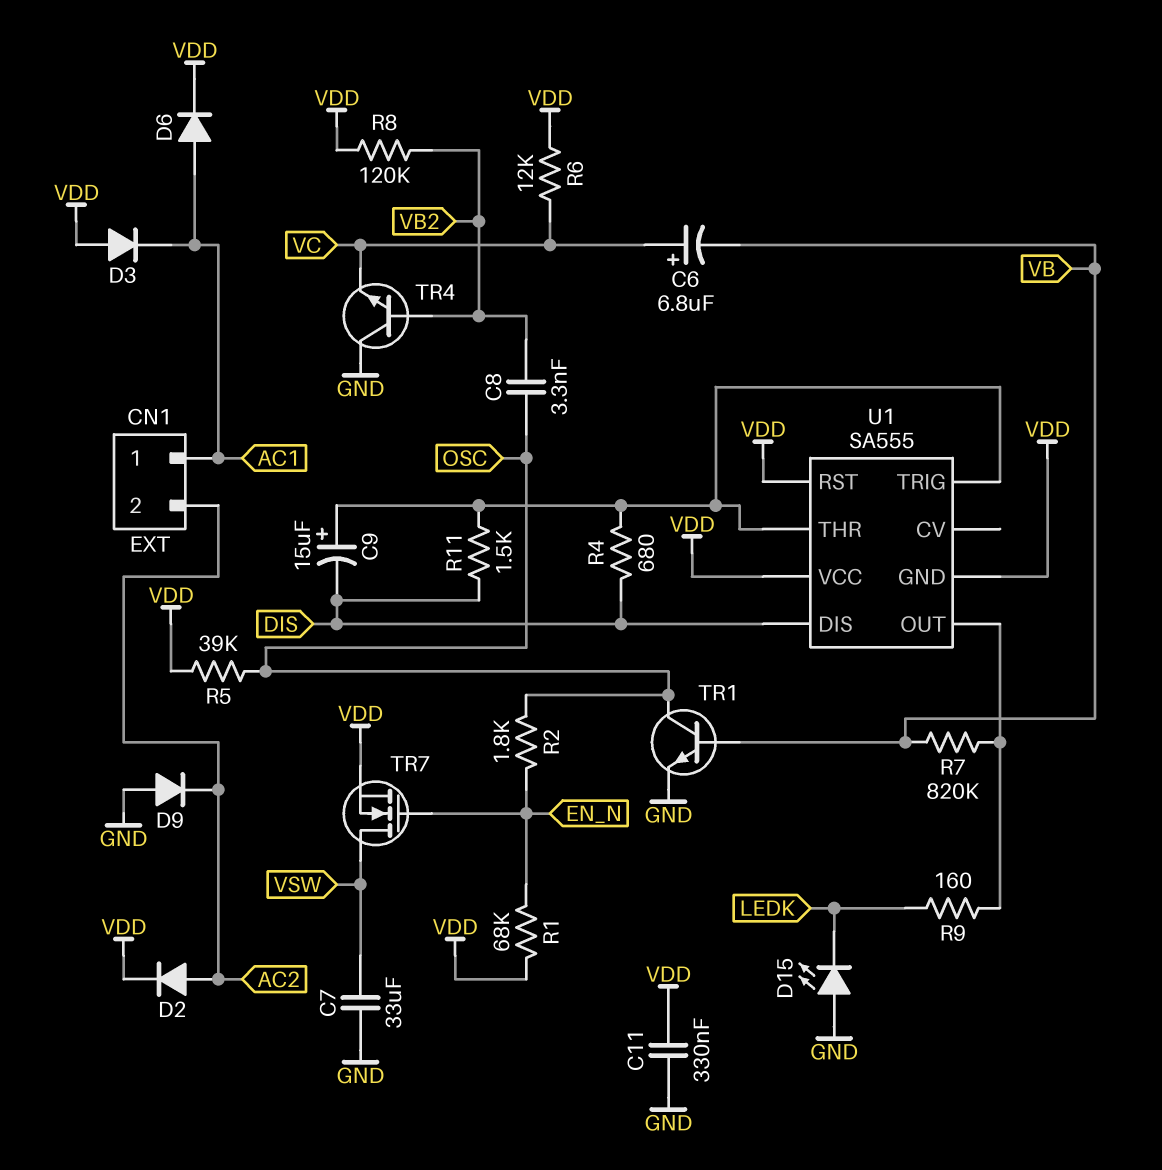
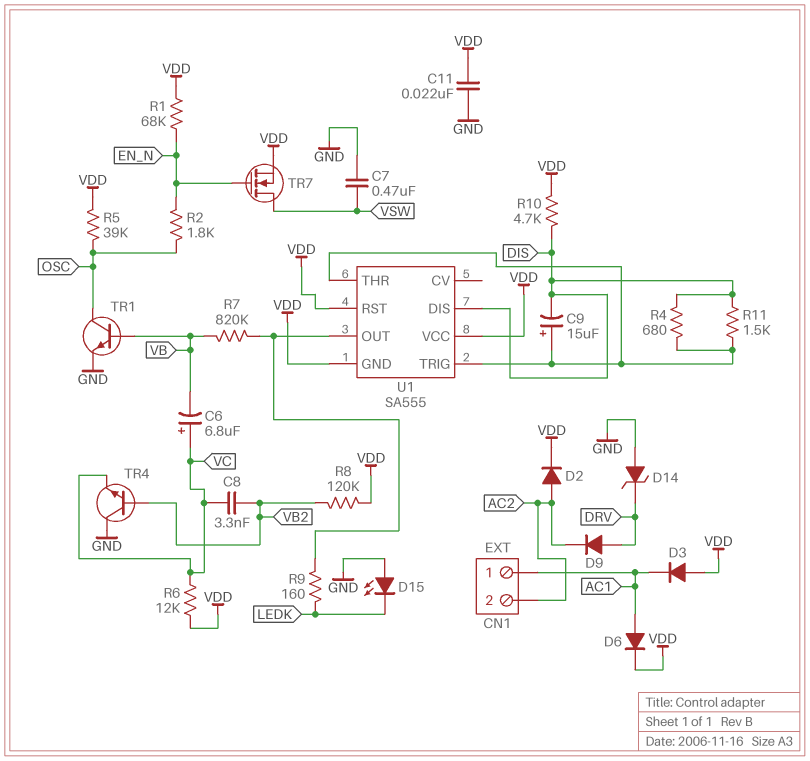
C7: 33uF (GND, VSW) -> 470nF (GND, VSW)
C8: 3.3nF (OSC, VB2) -> 3.3nF (VB2, VC)
C11: 330nF (GND, VDD) -> 22nF (GND, VDD)
D9: diode (A GND, K AC2) -> diode (A DRV, K AC2)
D14: none -> zener (A GND, K DRV)
R10: none -> 4.7k (DIS, VDD)

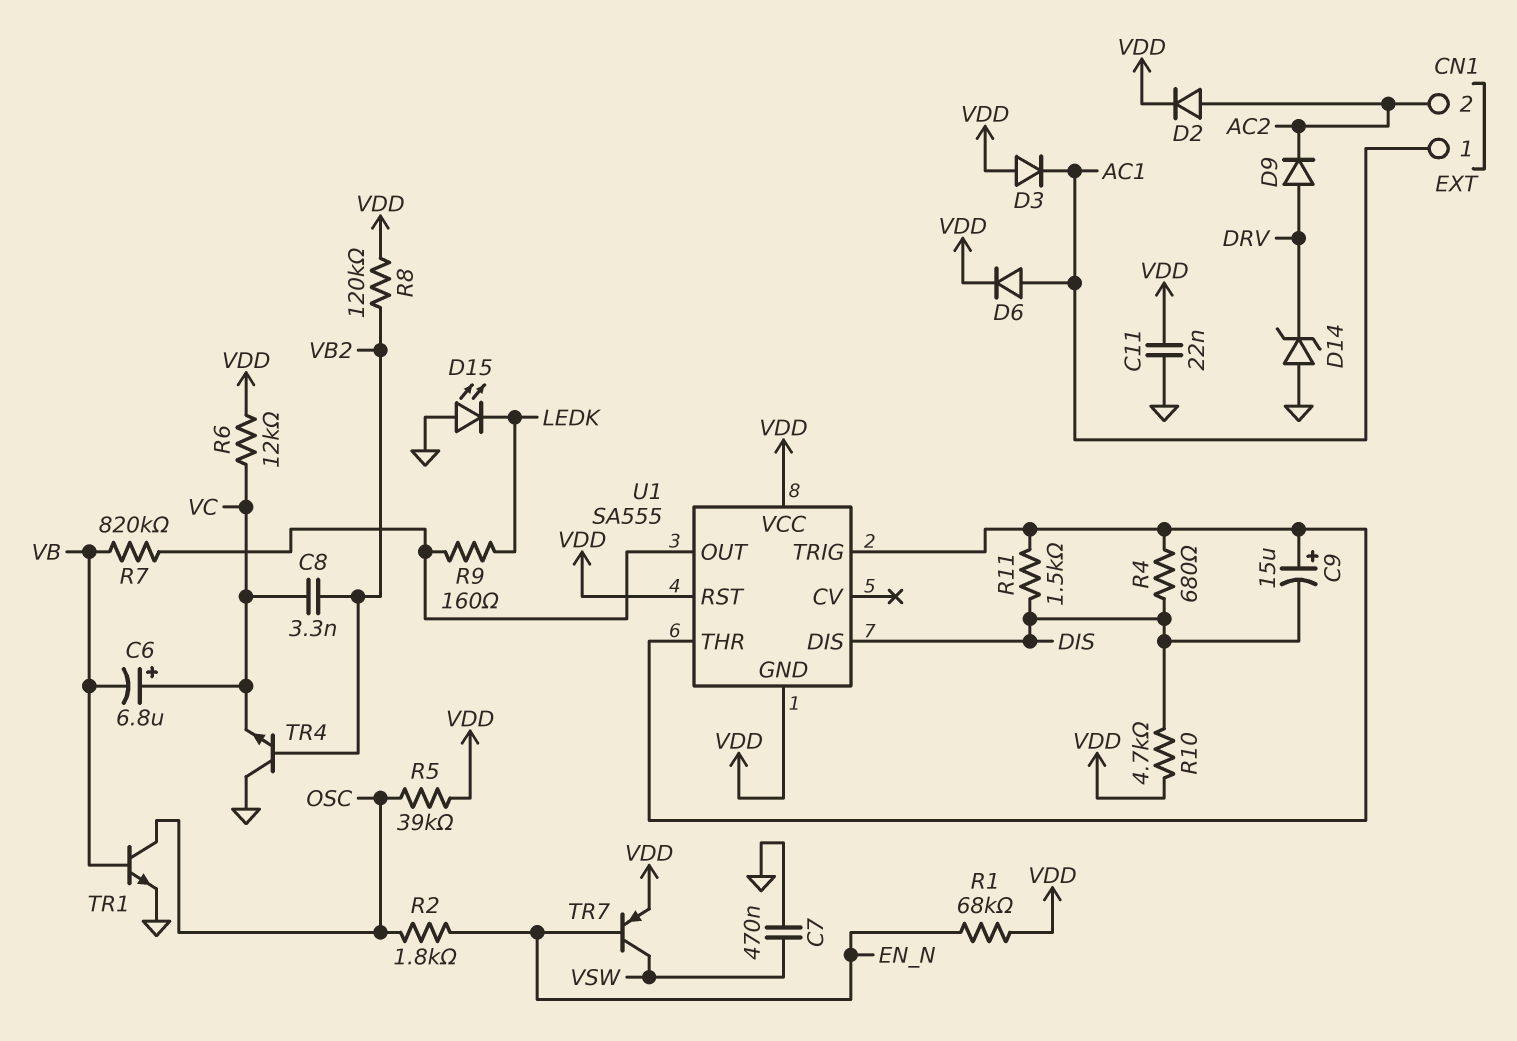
TR7: NMOS (G EN_N, D VSW, S VDD) -> PNP (B EN_N, C VSW, E VDD)

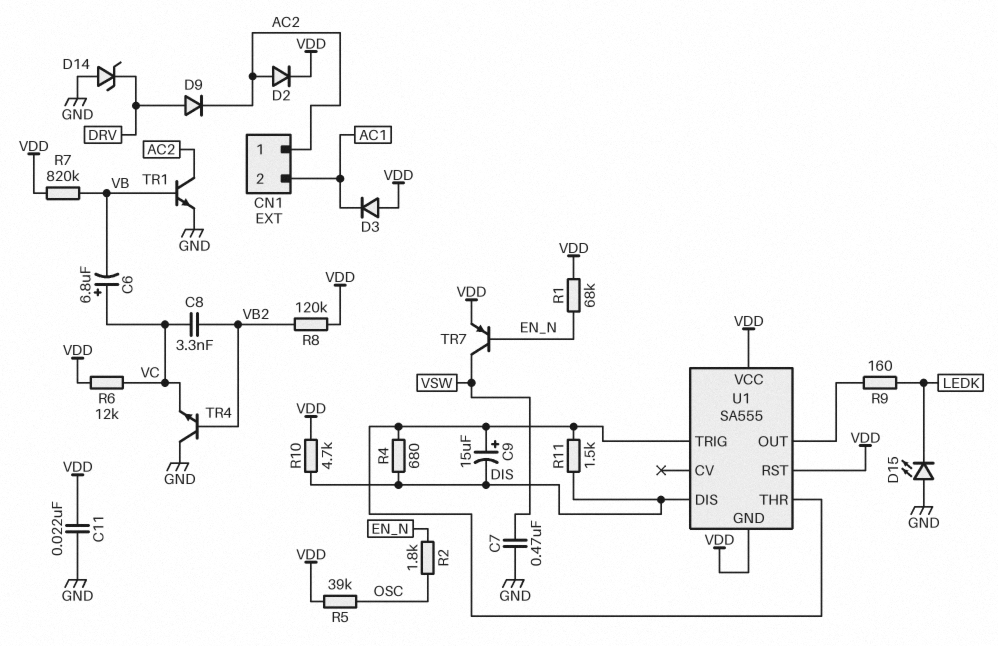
CN1 pin 1: AC1 -> AC2
CN1 pin 2: AC2 -> AC1
D6: diode (A AC1, K VDD) -> none
R7: 820k (U1/OUT, VB) -> 820k (VB, VDD)
TR1: NPN (B VB, C OSC, E GND) -> NPN (B VB, C AC2, E GND)

